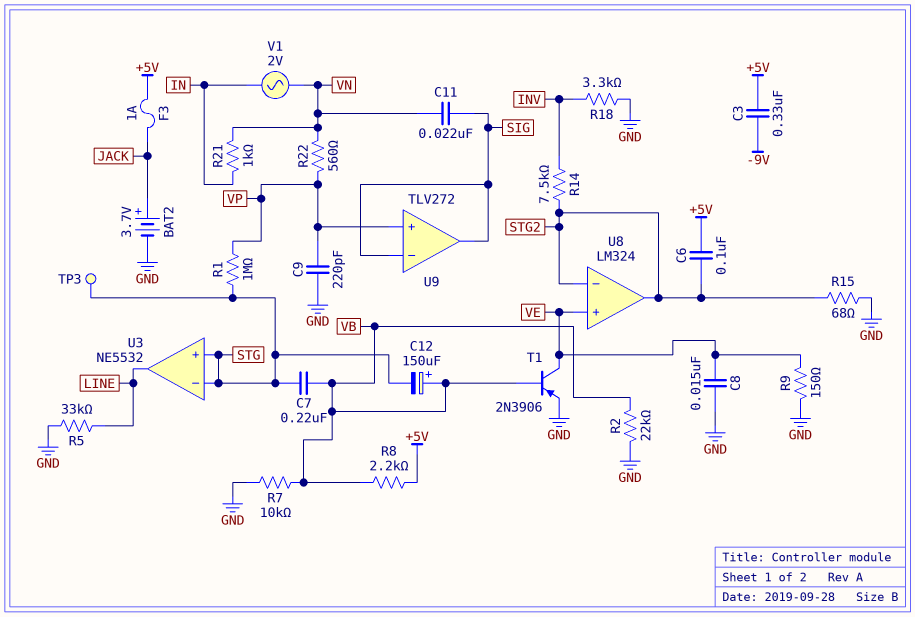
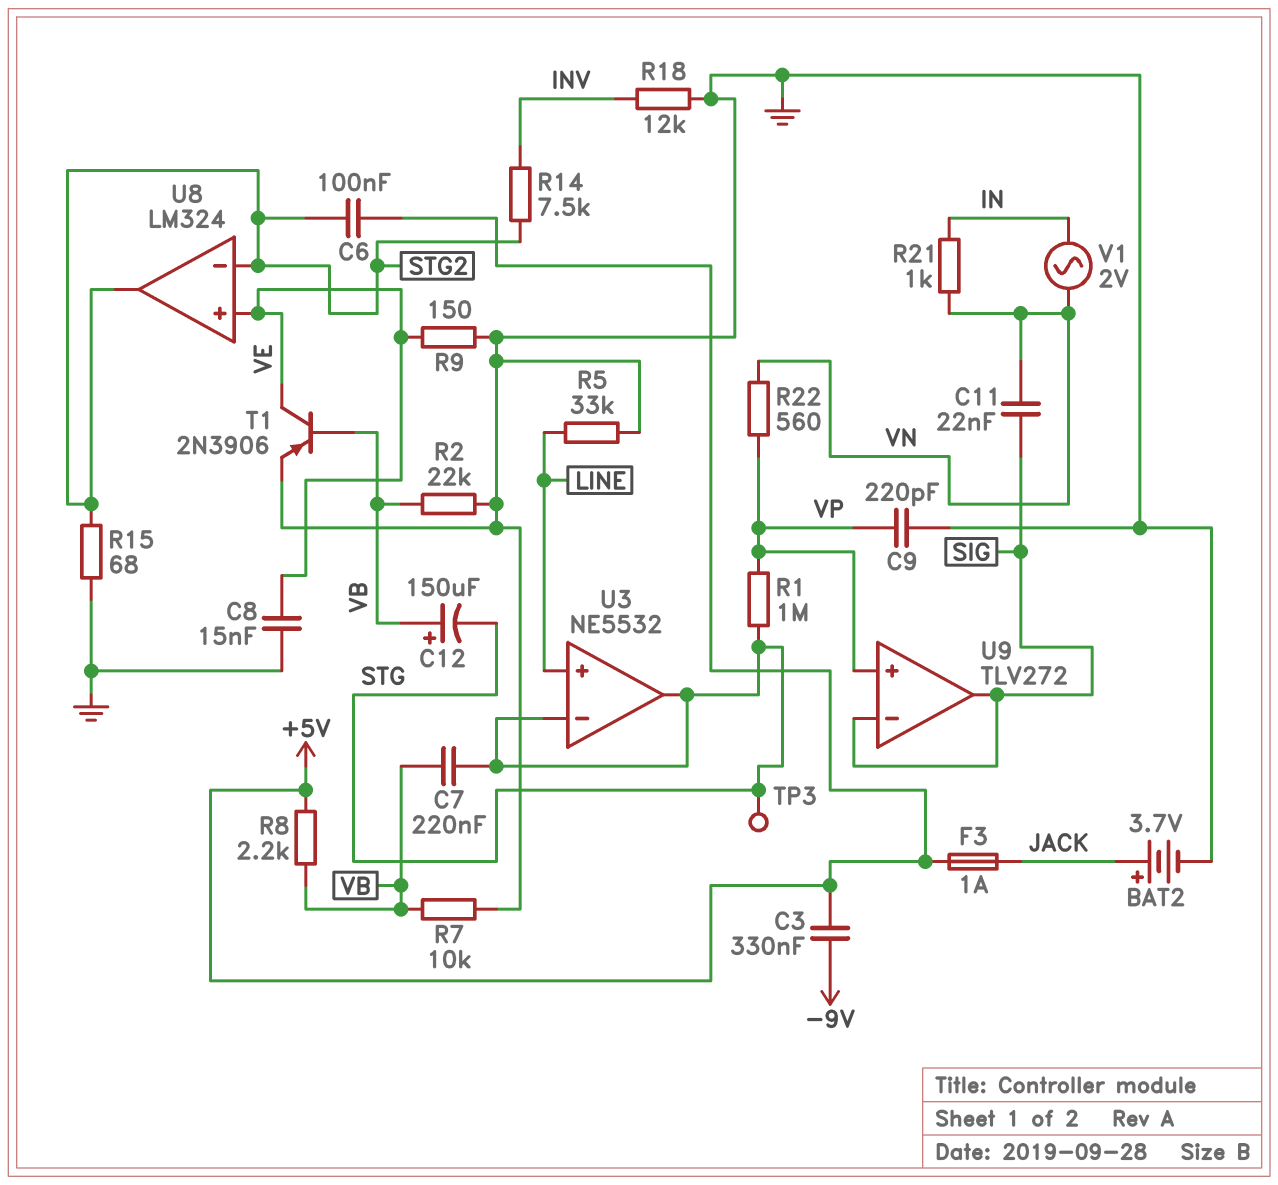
R18: 3.3k (GND, INV) -> 12k (GND, INV)
U3 pin in+: STG -> LINE
U3 pin out: LINE -> STG

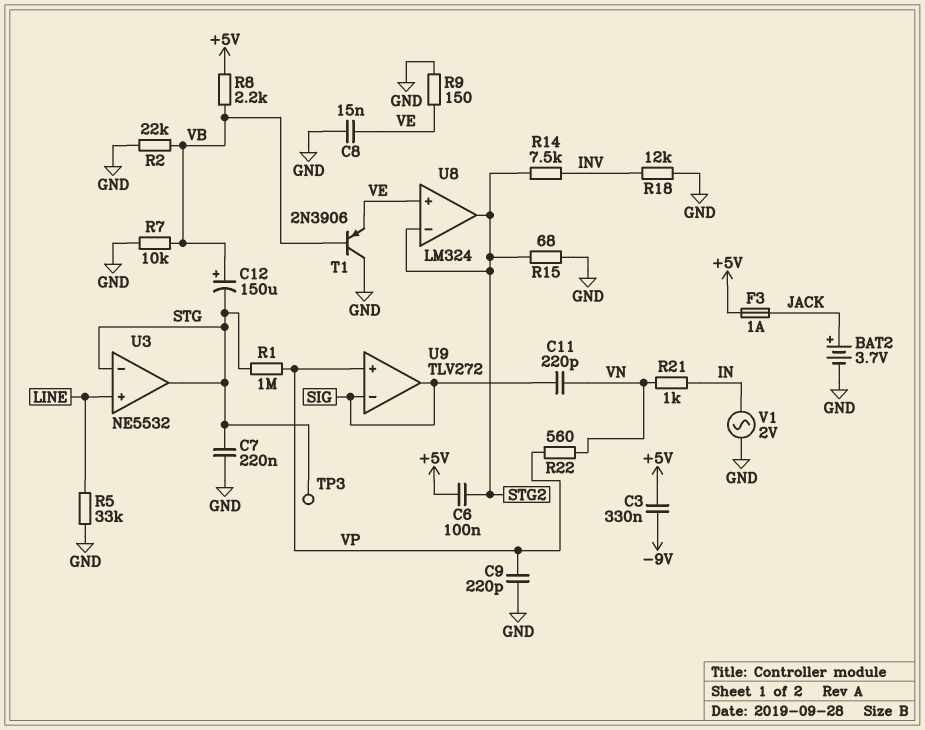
C7: 220nF (STG, VB) -> 220nF (GND, STG)
C11: 22nF (SIG, VN) -> 220pF (SIG, VN)
T1: PNP 2N3906 (B VB, C VE, E GND) -> PNP 2N3906 (B VB, C GND, E VE)
V1: AC 2V (IN, VN) -> AC 2V (GND, IN)

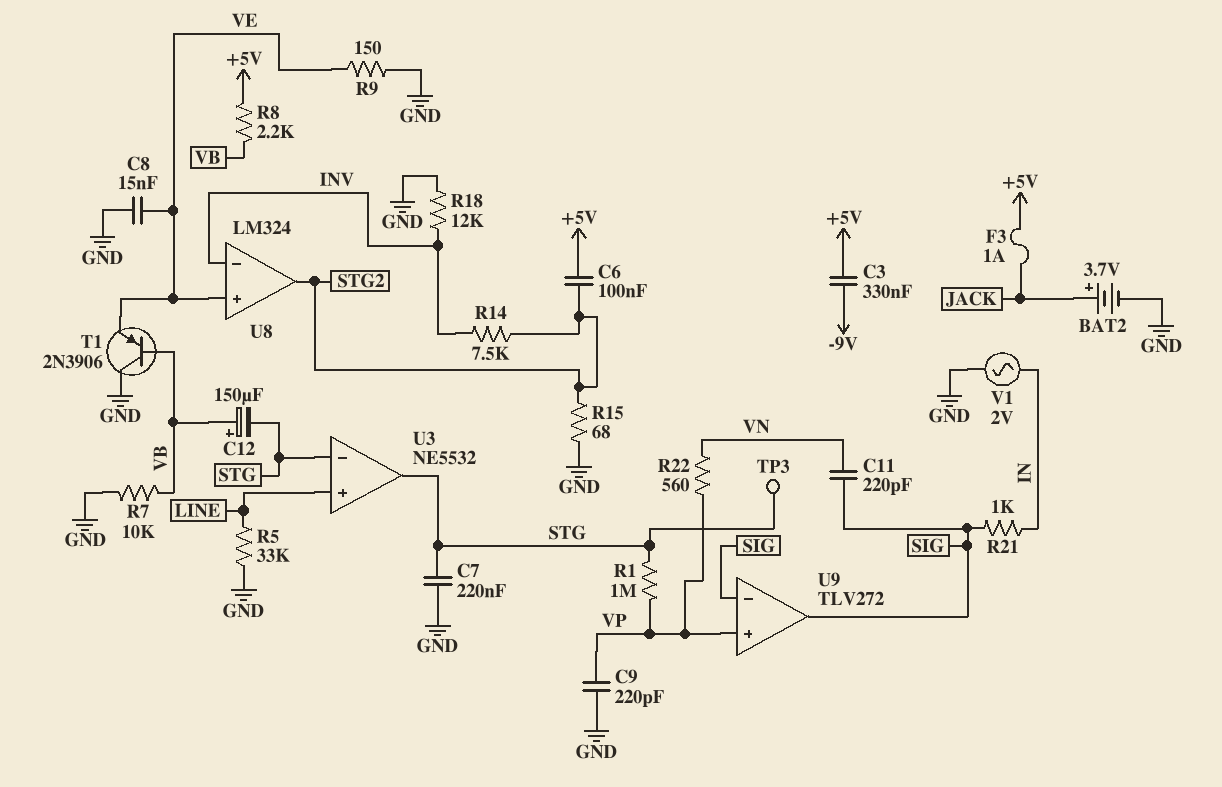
R2: 22k (GND, VB) -> none
R21: 1k (IN, VN) -> 1k (IN, SIG)
U8 pin in-: STG2 -> INV

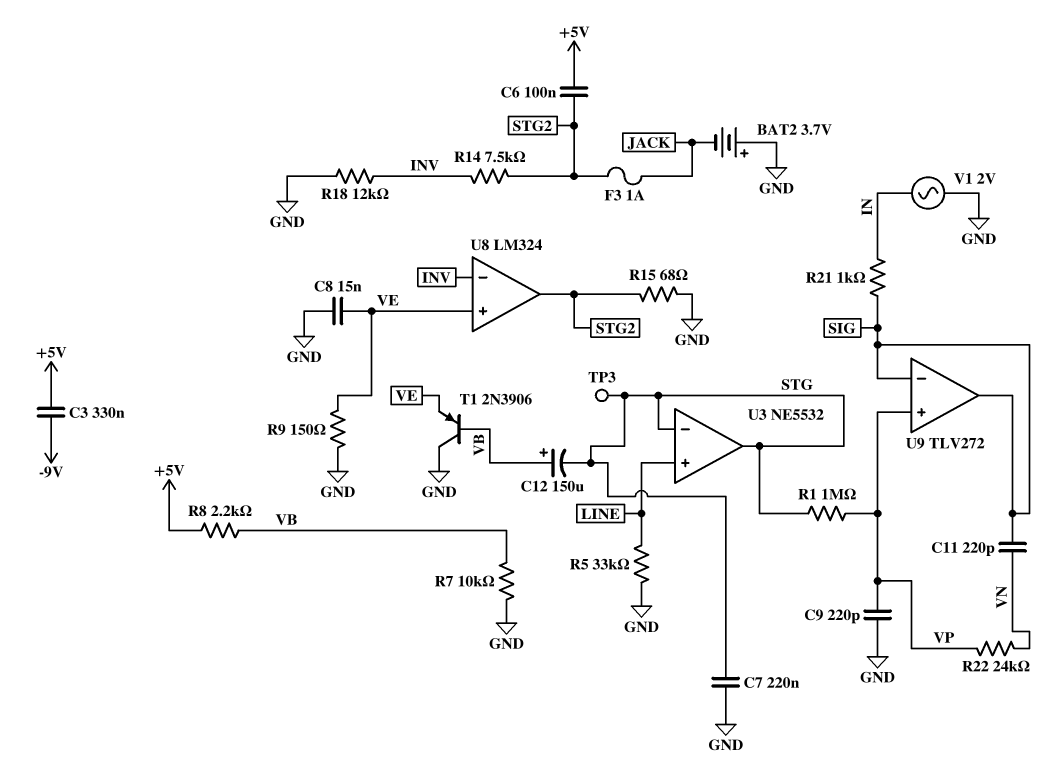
BAT2: 3.7V (plus JACK, minus GND) -> 3.7V (plus GND, minus JACK)
F3: 1A (+5V, JACK) -> 1A (JACK, STG2)
R22: 560 (VN, VP) -> 24k (VN, VP)

